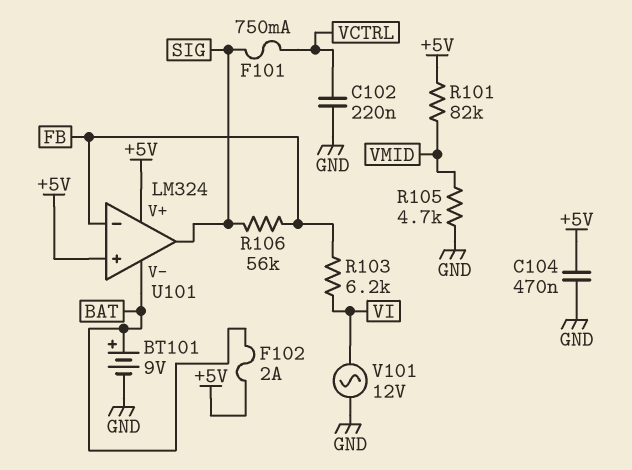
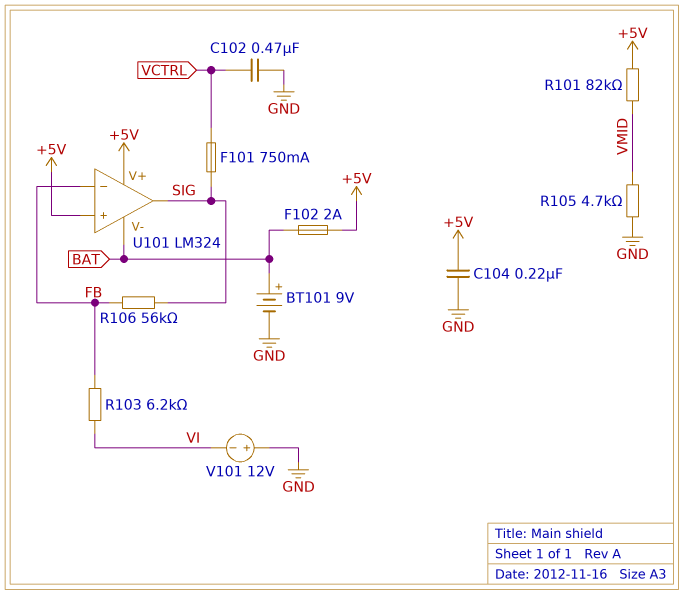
C102: 220nF (GND, VCTRL) -> 470nF (GND, VCTRL)
C104: 470nF (+5V, GND) -> 220nF (+5V, GND)
V101: AC 12V (GND, VI) -> 12V (plus GND, minus VI)

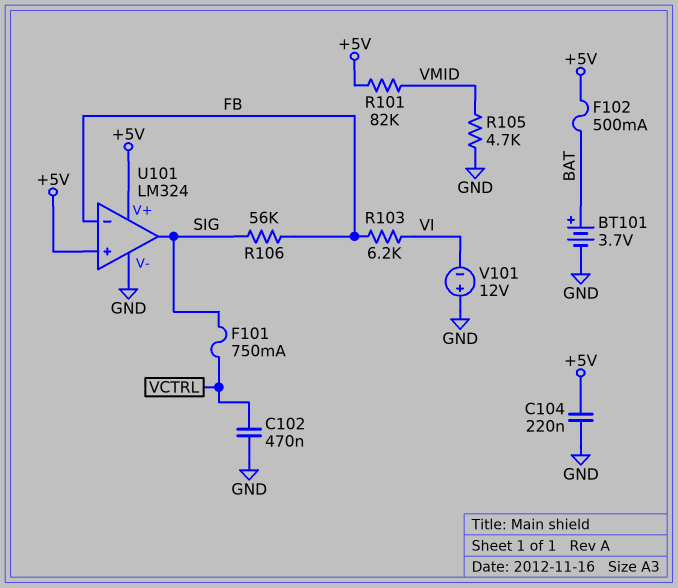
BT101: 9V (plus BAT, minus GND) -> 3.7V (plus BAT, minus GND)
F102: 2A (+5V, BAT) -> 500mA (+5V, BAT)
U101 pin V-: BAT -> GND

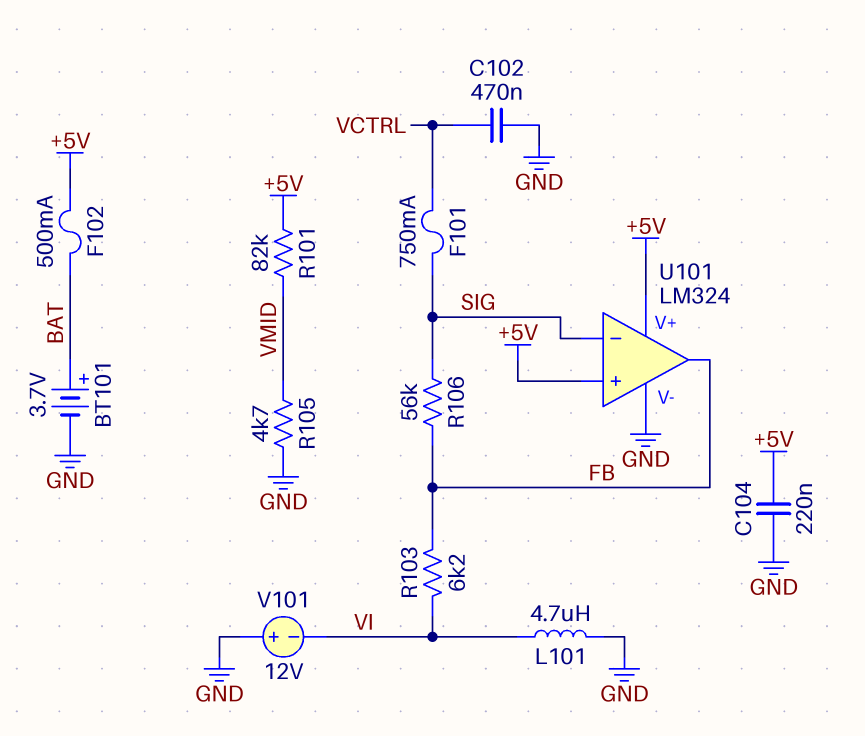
L101: none -> 4.7uH (GND, VI)
U101 pin in-: FB -> SIG
U101 pin out: SIG -> FB

